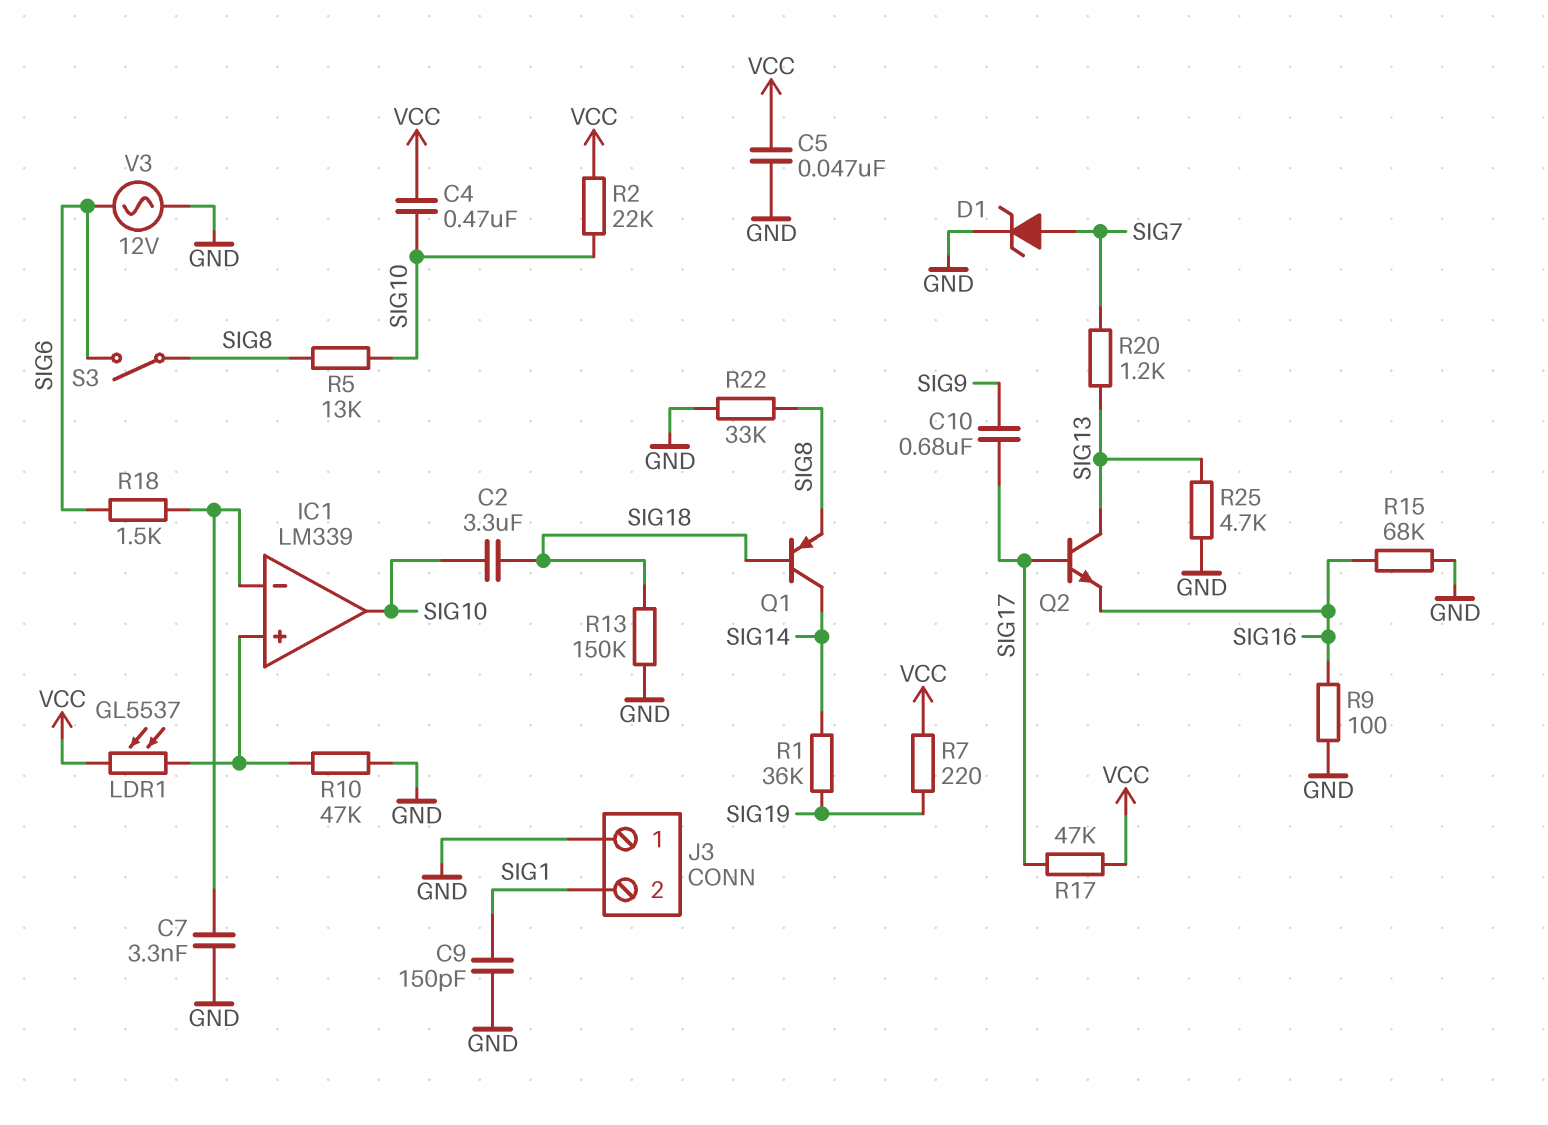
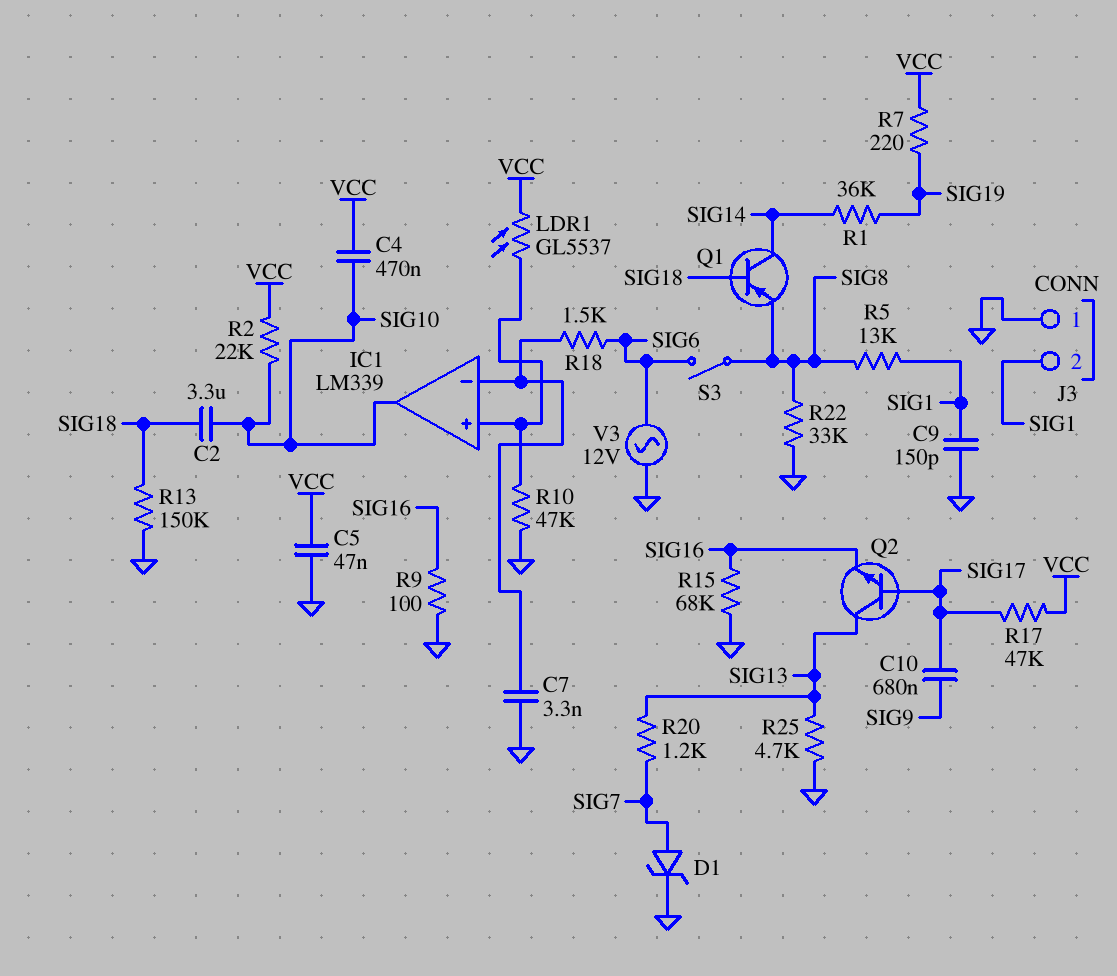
R5: 13k (SIG8, SIG10) -> 13k (SIG1, SIG8)

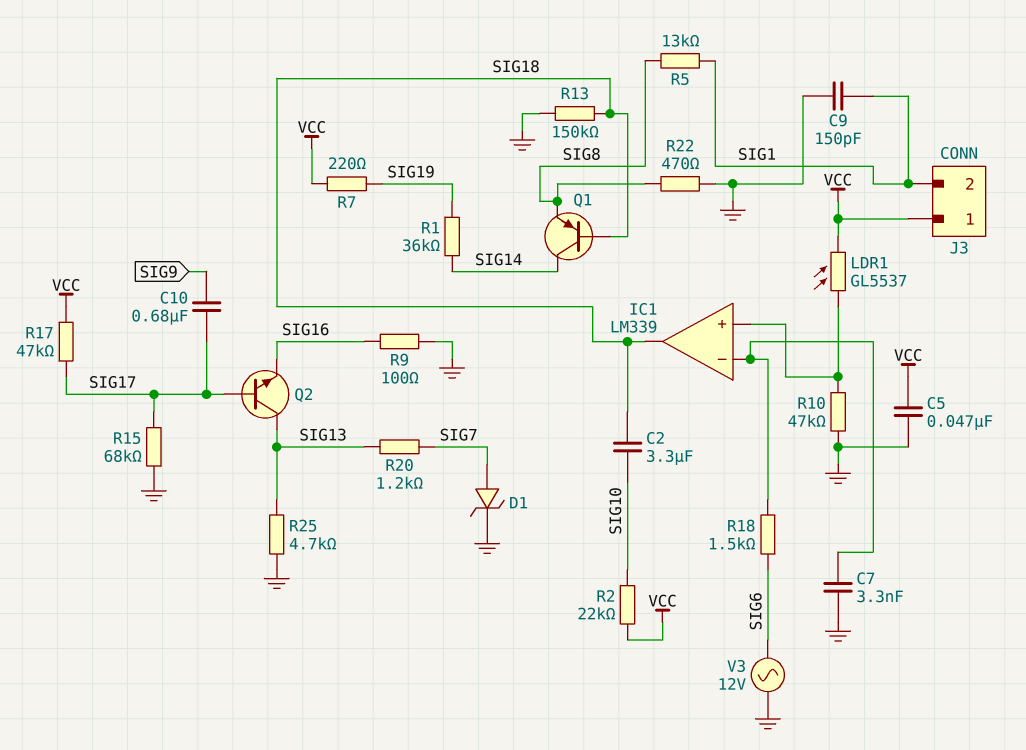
C4: 470nF (SIG10, VCC) -> none
IC1 pin out: SIG10 -> SIG18
J3 pin 1: GND -> VCC
R15: 68k (GND, SIG16) -> 68k (GND, SIG17)
R22: 33k (GND, SIG8) -> 470 (GND, SIG8)
S3: switch (SIG6, SIG8) -> none

